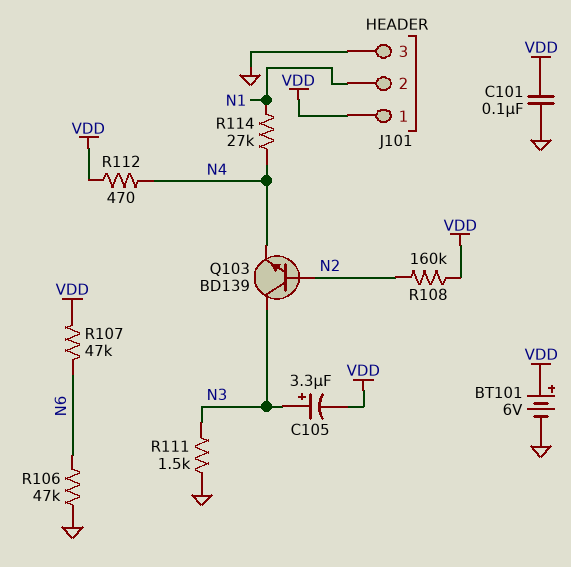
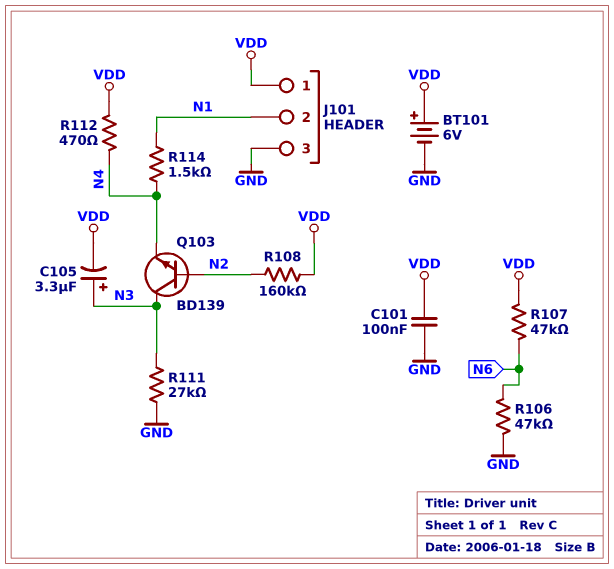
R111: 1.5k (GND, N3) -> 27k (GND, N3)
R114: 27k (N1, N4) -> 1.5k (N1, N4)

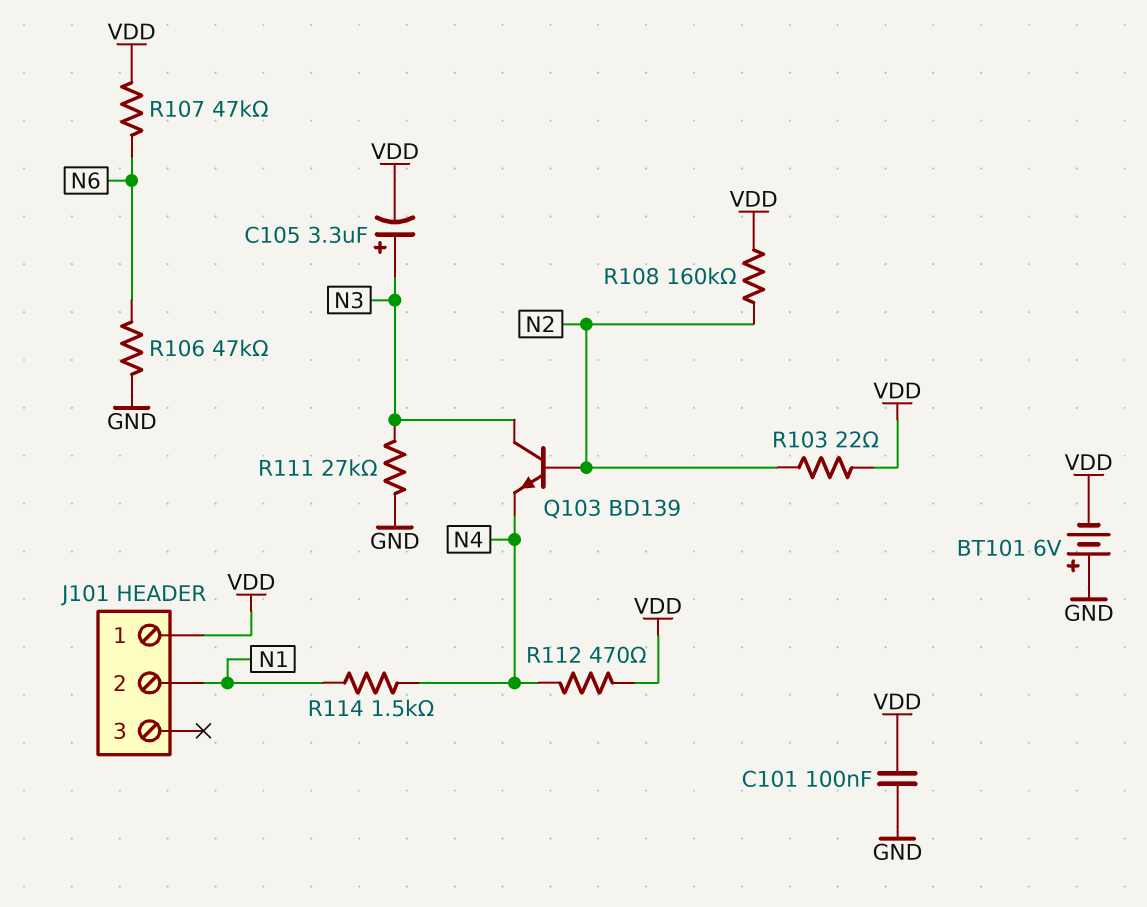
BT101: 6V (plus VDD, minus GND) -> 6V (plus GND, minus VDD)
J101 pin 3: GND -> none
R103: none -> 22 (N2, VDD)

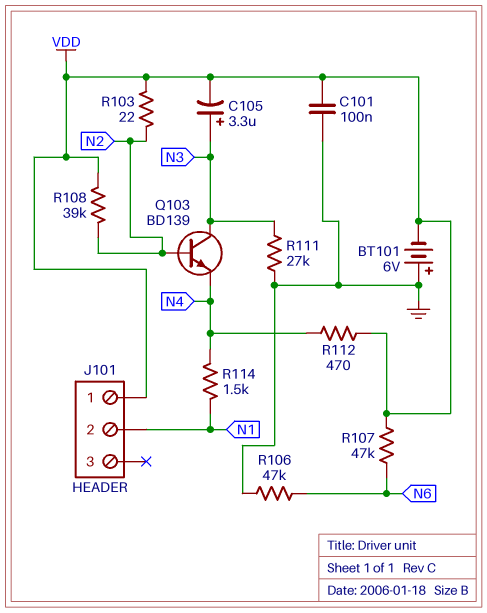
R108: 160k (N2, VDD) -> 39k (N2, VDD)

